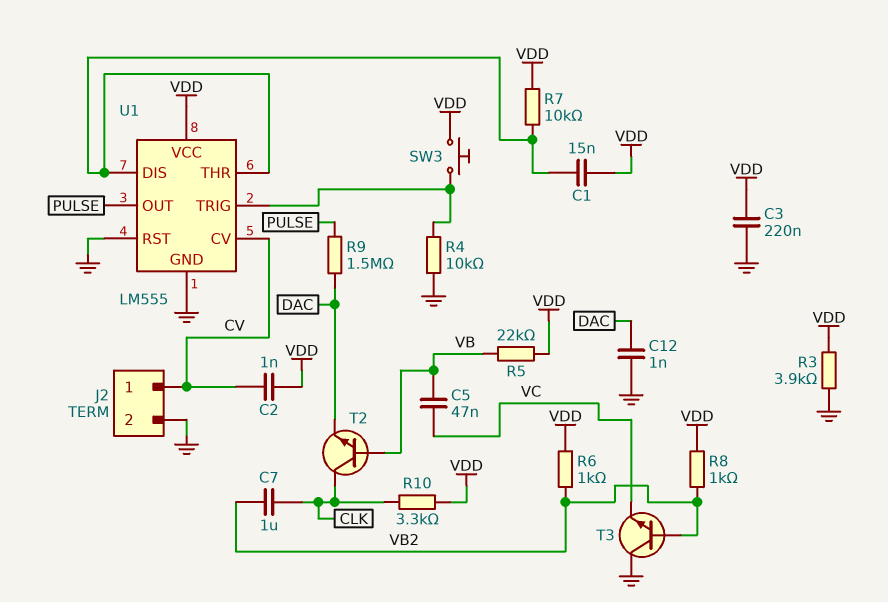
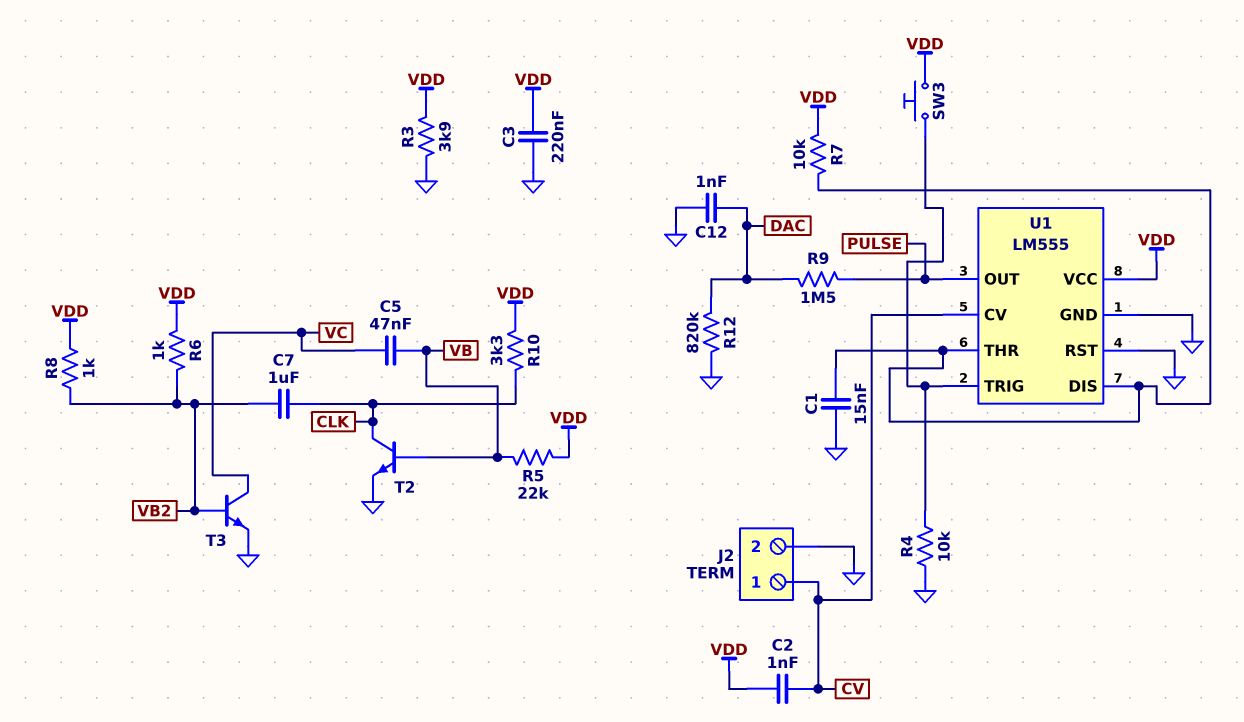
C1: 15nF (U1/DIS, VDD) -> 15nF (GND, U1/DIS)
R12: none -> 820k (DAC, GND)
T2: NPN (B VB, C CLK, E DAC) -> NPN (B VB, C CLK, E GND)
T3: NPN (B VB2, C GND, E VC) -> NPN (B VB2, C VC, E GND)

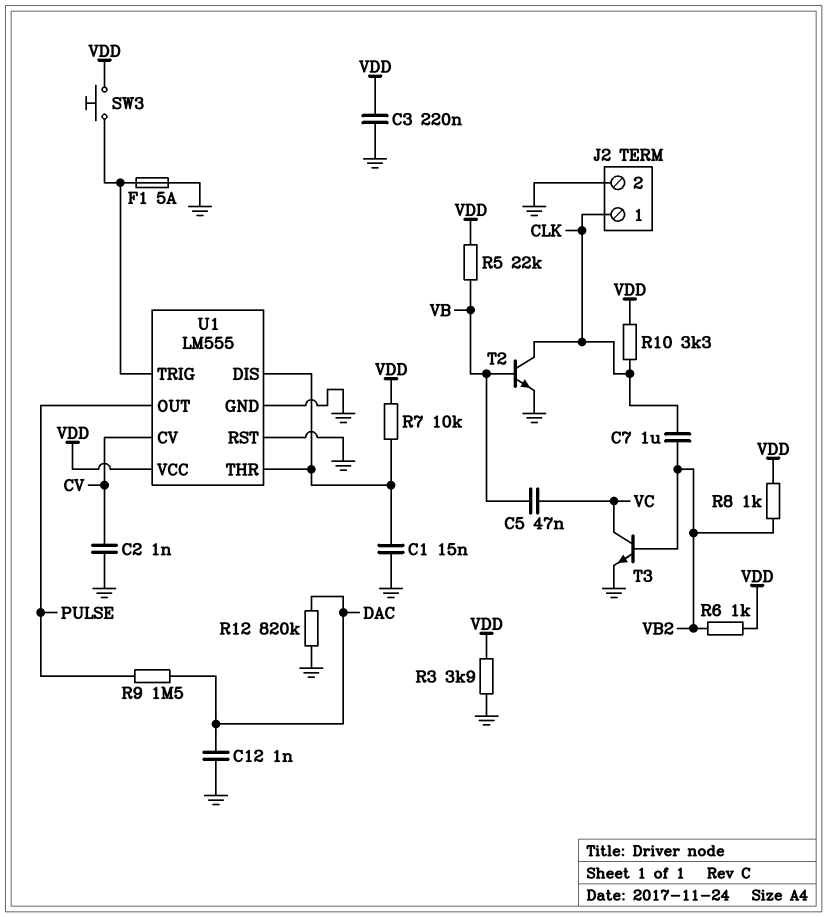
C2: 1nF (CV, VDD) -> 1nF (CV, GND)
F1: none -> 5A (GND, U1/TRIG)
J2 pin 1: CV -> CLK
R4: 10k (GND, U1/TRIG) -> none

